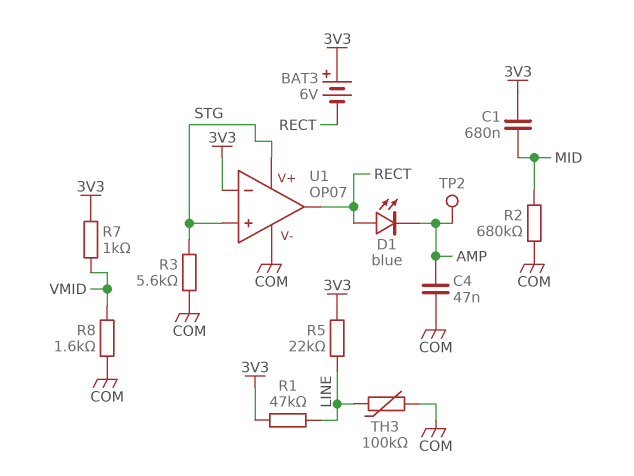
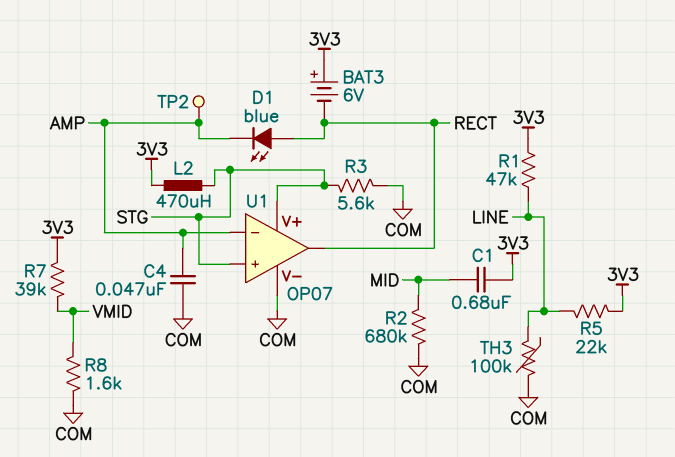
L2: none -> 470uH (3V3, STG)
R7: 1k (3V3, VMID) -> 39k (3V3, VMID)
U1 pin in-: 3V3 -> AMP

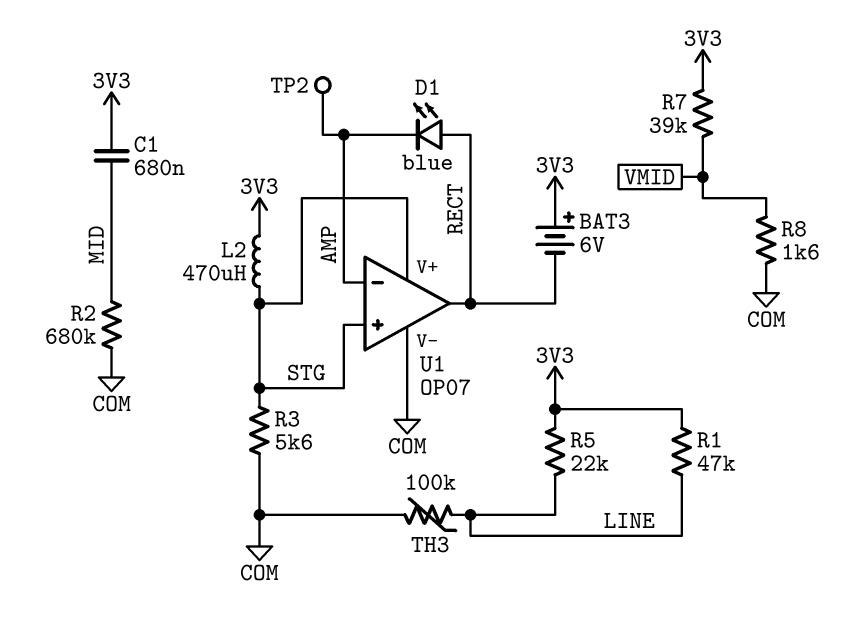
C4: 47nF (AMP, COM) -> none

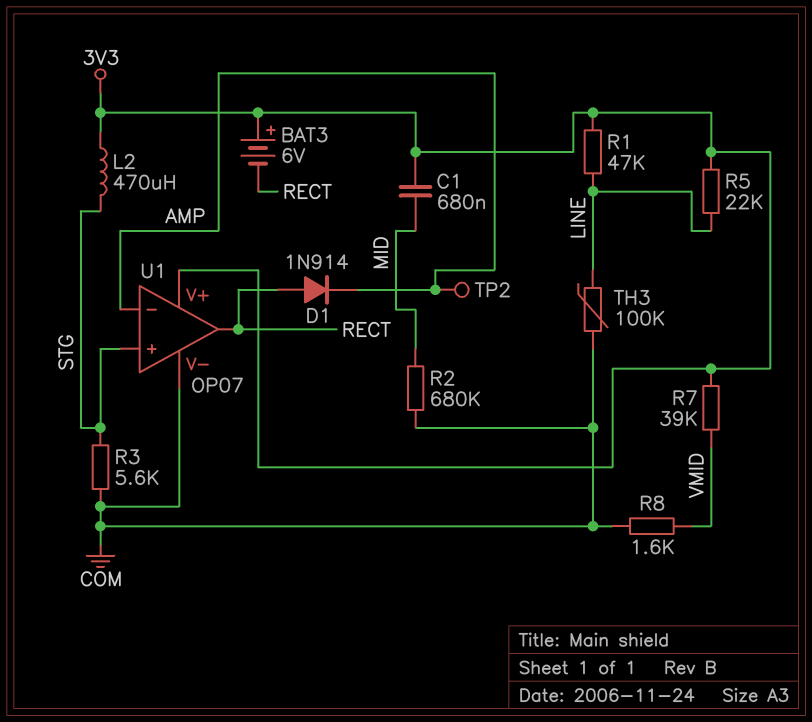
D1: LED blue (A RECT, K AMP) -> diode 1N914 (A RECT, K AMP)
U1 pin V+: STG -> 3V3

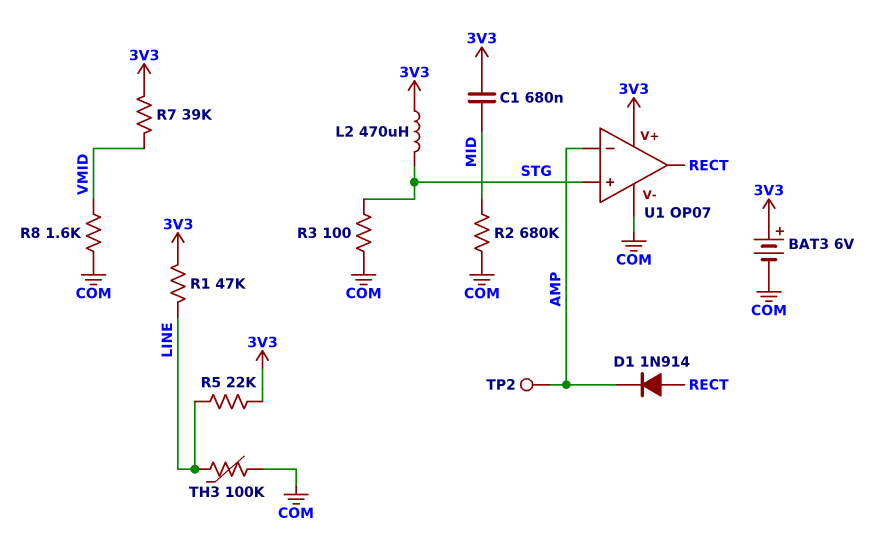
BAT3: 6V (plus 3V3, minus RECT) -> 6V (plus 3V3, minus COM)
R3: 5.6k (COM, STG) -> 100 (COM, STG)

